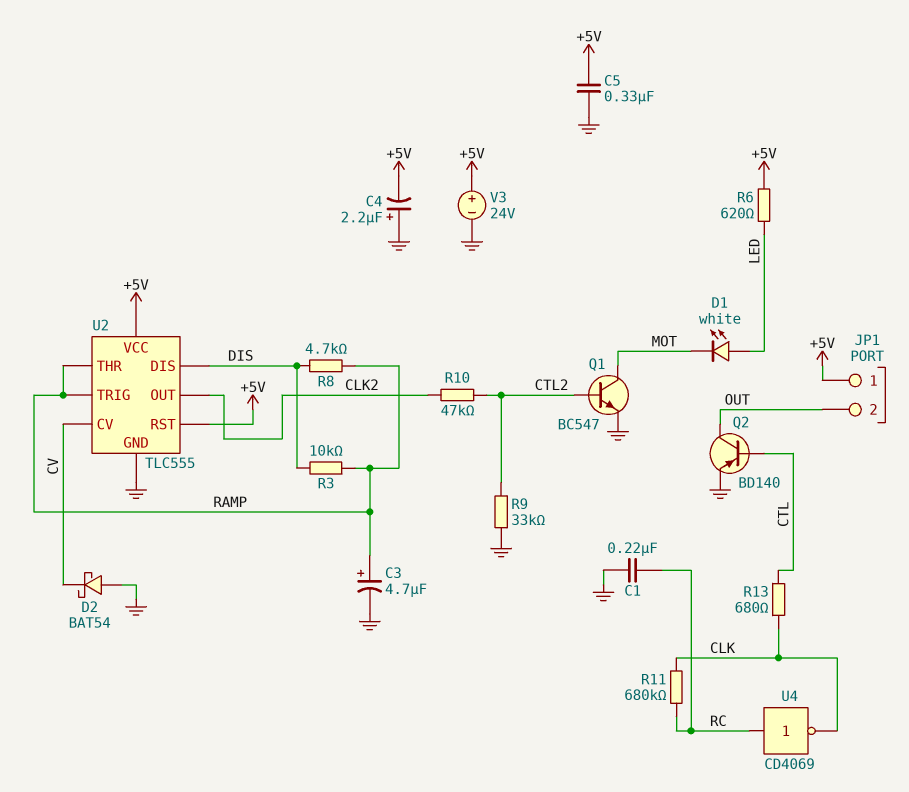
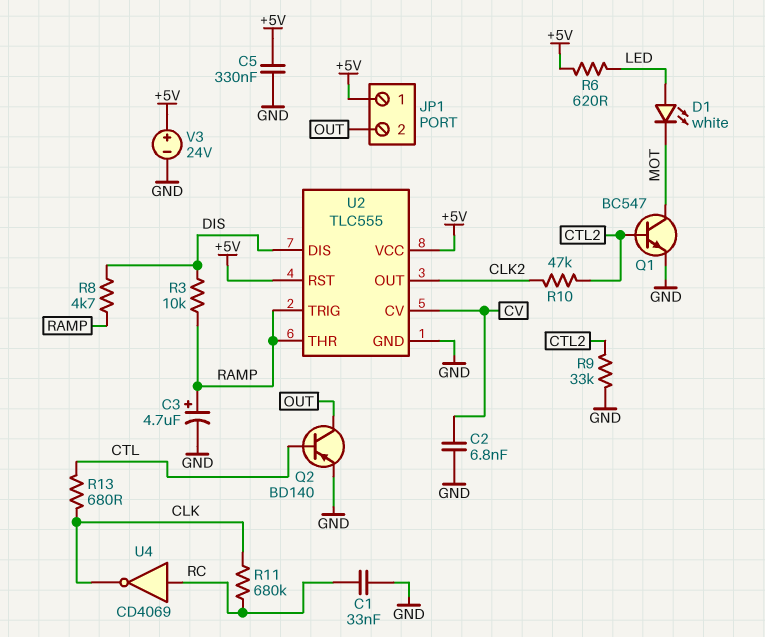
C1: 220nF (GND, RC) -> 33nF (GND, RC)
C2: none -> 6.8nF (CV, GND)
C4: 2.2uF (plus GND, minus +5V) -> none
D2: schottky BAT54 (A GND, K CV) -> none

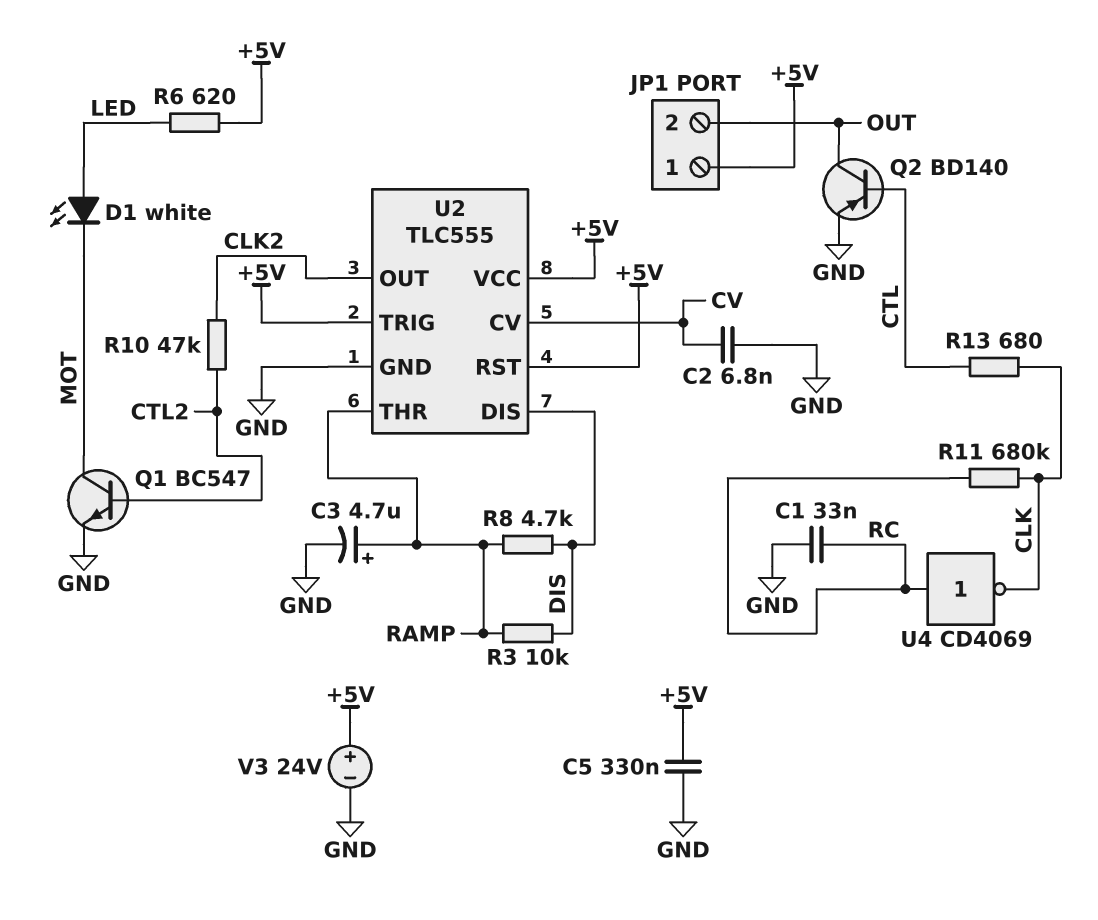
R9: 33k (CTL2, GND) -> none
U2 pin TRIG: RAMP -> +5V

